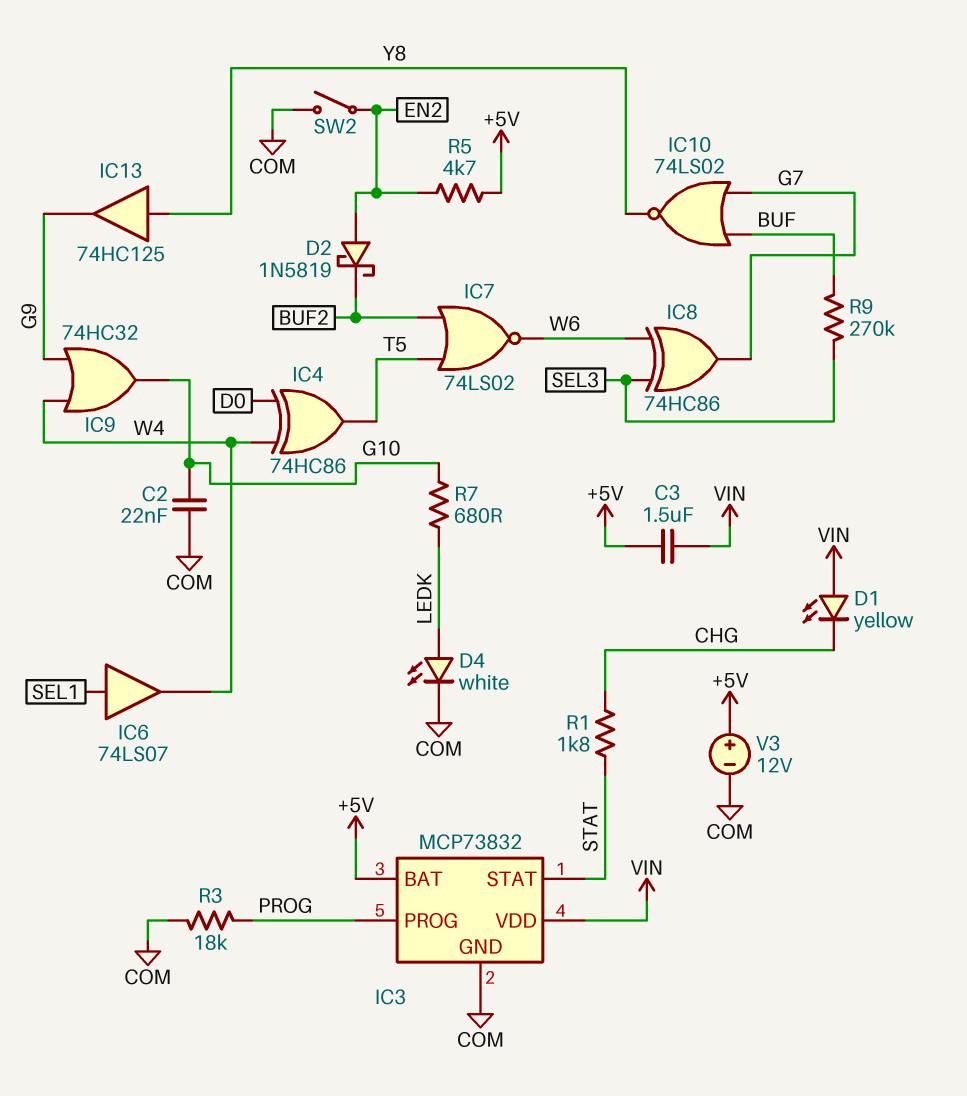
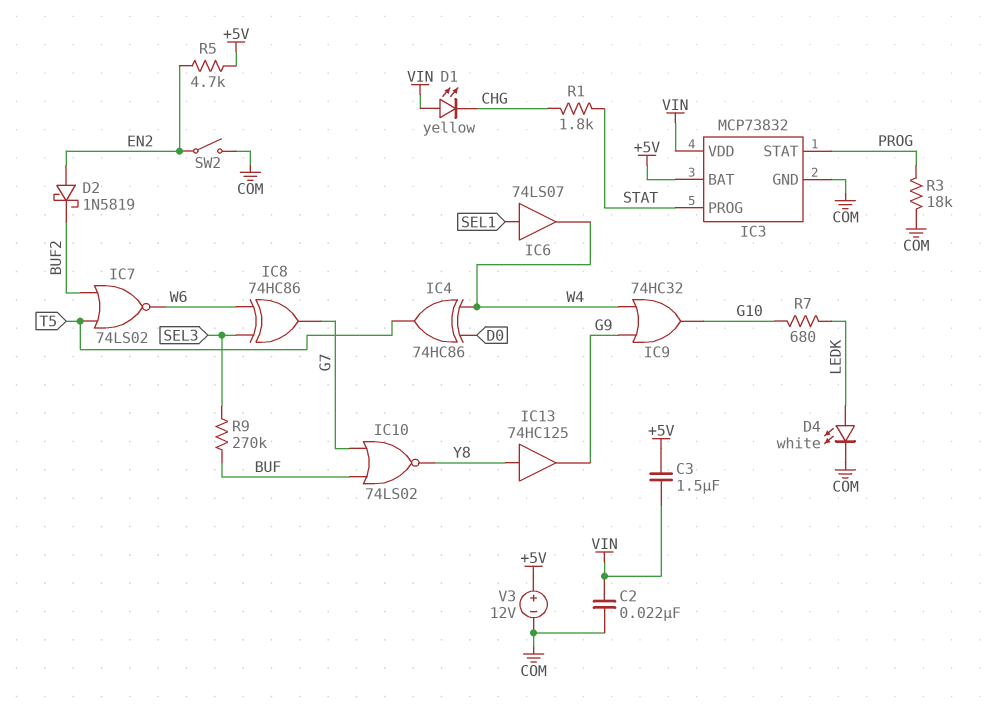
C2: 22nF (COM, G10) -> 22nF (COM, VIN)
IC3 pin PROG: PROG -> STAT
IC3 pin STAT: STAT -> PROG

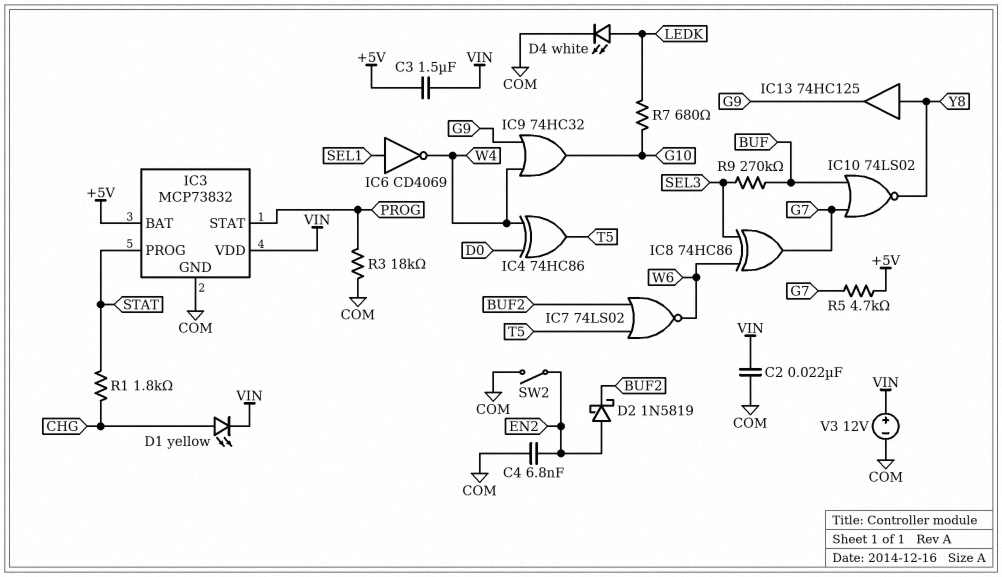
C4: none -> 6.8nF (COM, EN2)
D1: LED yellow (A VIN, K CHG) -> LED yellow (A CHG, K VIN)
IC6: buffer 74LS07 (in SEL1, out W4) -> NOT CD4069 (in SEL1, out W4)
R5: 4.7k (+5V, EN2) -> 4.7k (+5V, G7)
V3: 12V (plus +5V, minus COM) -> 12V (plus VIN, minus COM)

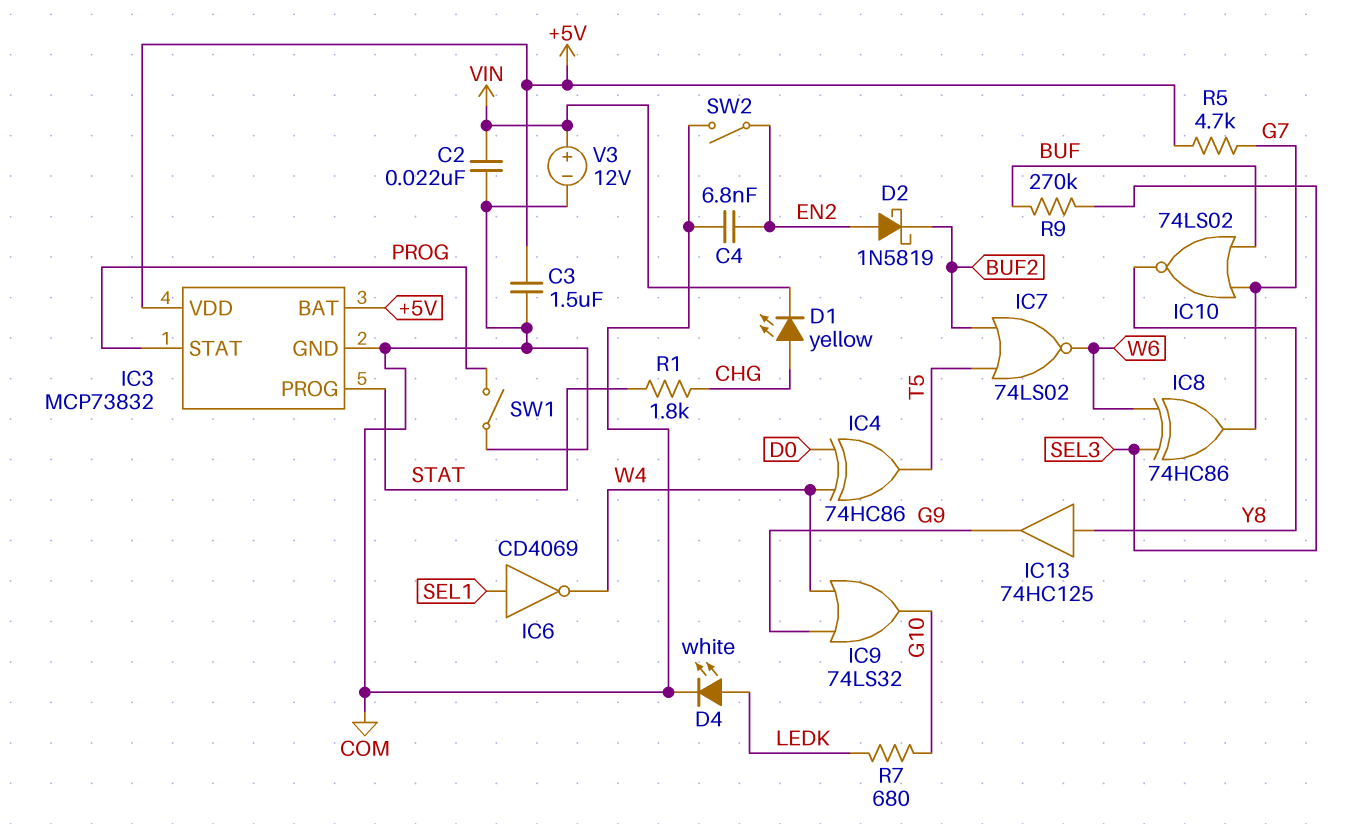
C3: 1.5uF (+5V, VIN) -> 1.5uF (+5V, COM)
IC3 pin VDD: VIN -> +5V
IC9: OR 74HC32 (in G9, in W4, out G10) -> OR 74LS32 (in G9, in W4, out G10)
R3: 18k (COM, PROG) -> none
SW1: none -> switch (COM, PROG)

